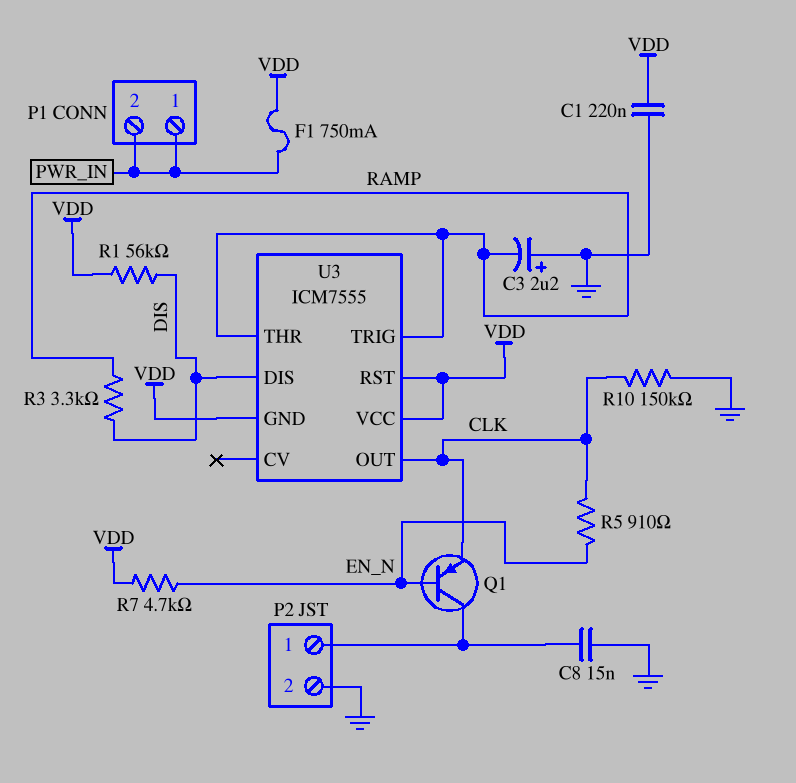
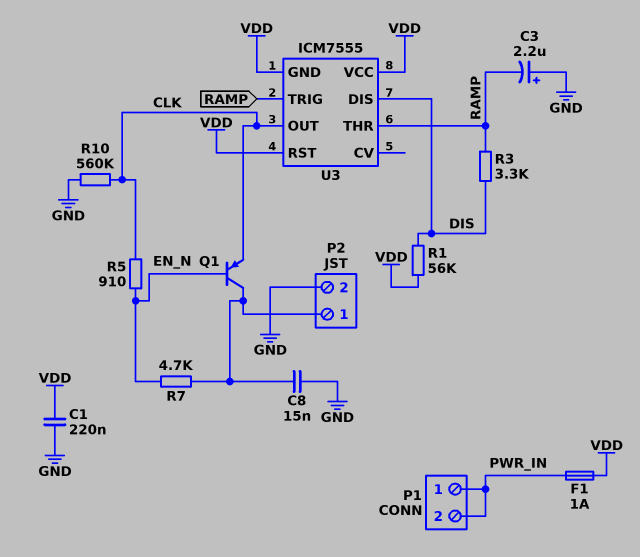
F1: 750mA (PWR_IN, VDD) -> 1A (PWR_IN, VDD)
R7: 4.7k (EN_N, VDD) -> 4.7k (EN_N, P2/1)
R10: 150k (CLK, GND) -> 560k (CLK, GND)

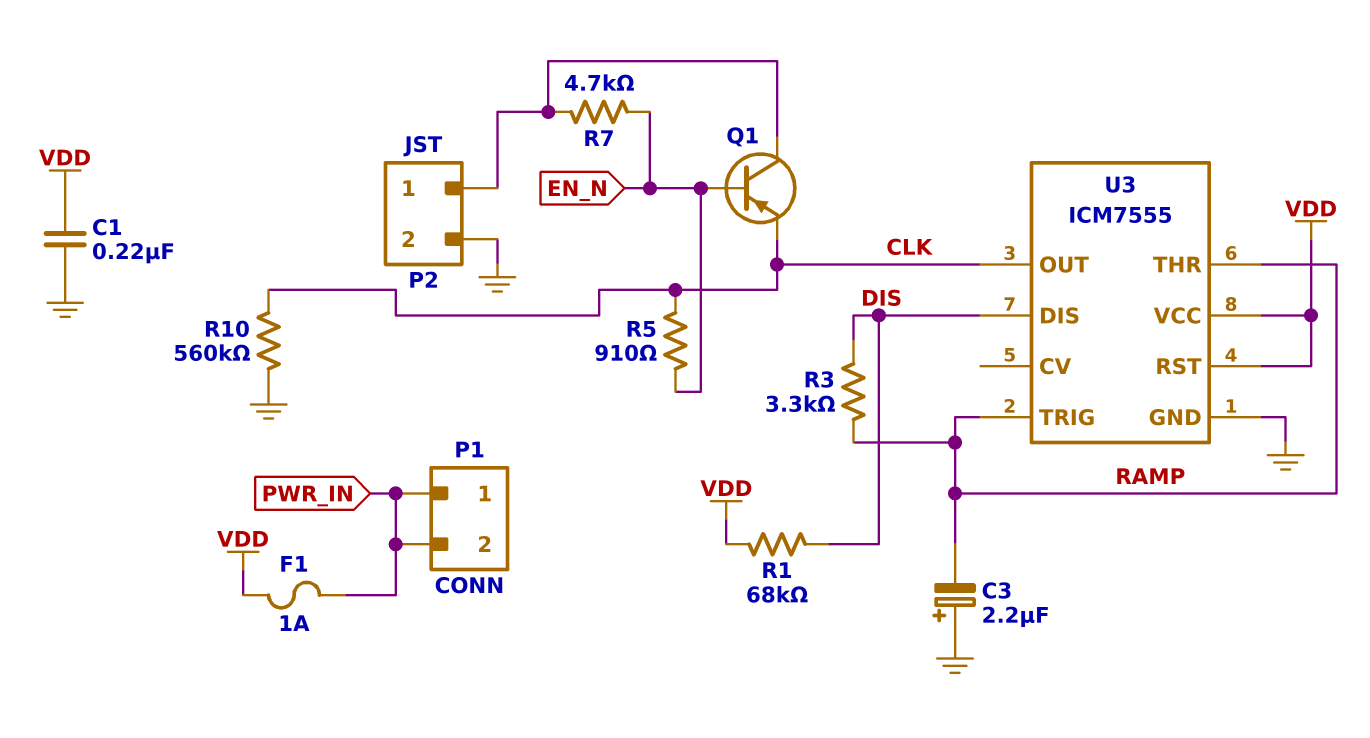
C8: 15nF (GND, P2/1) -> none
R1: 56k (DIS, VDD) -> 68k (DIS, VDD)
U3 pin GND: VDD -> GND

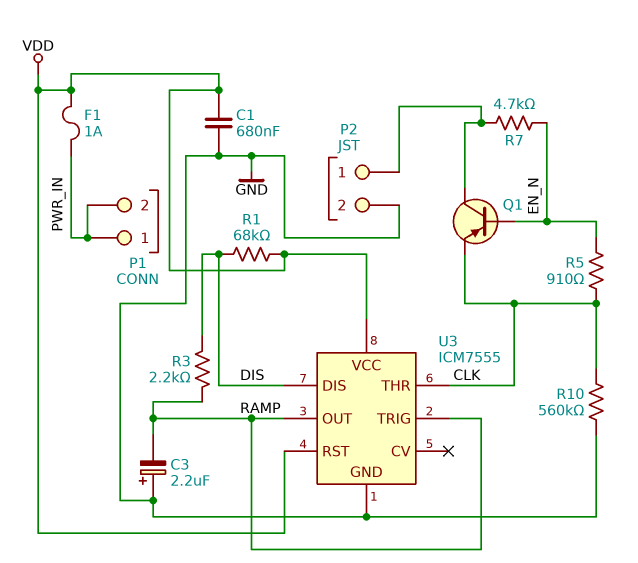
C1: 220nF (GND, VDD) -> 680nF (GND, VDD)
R3: 3.3k (DIS, RAMP) -> 2.2k (DIS, RAMP)
U3 pin OUT: CLK -> RAMP
U3 pin THR: RAMP -> CLK

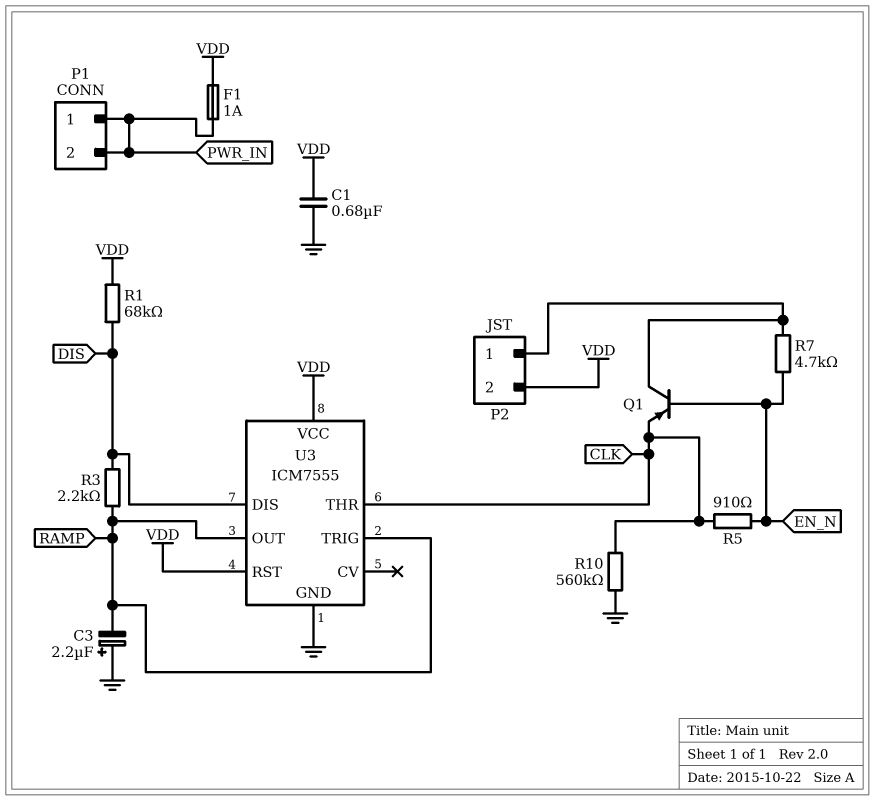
P2 pin 2: GND -> VDD

